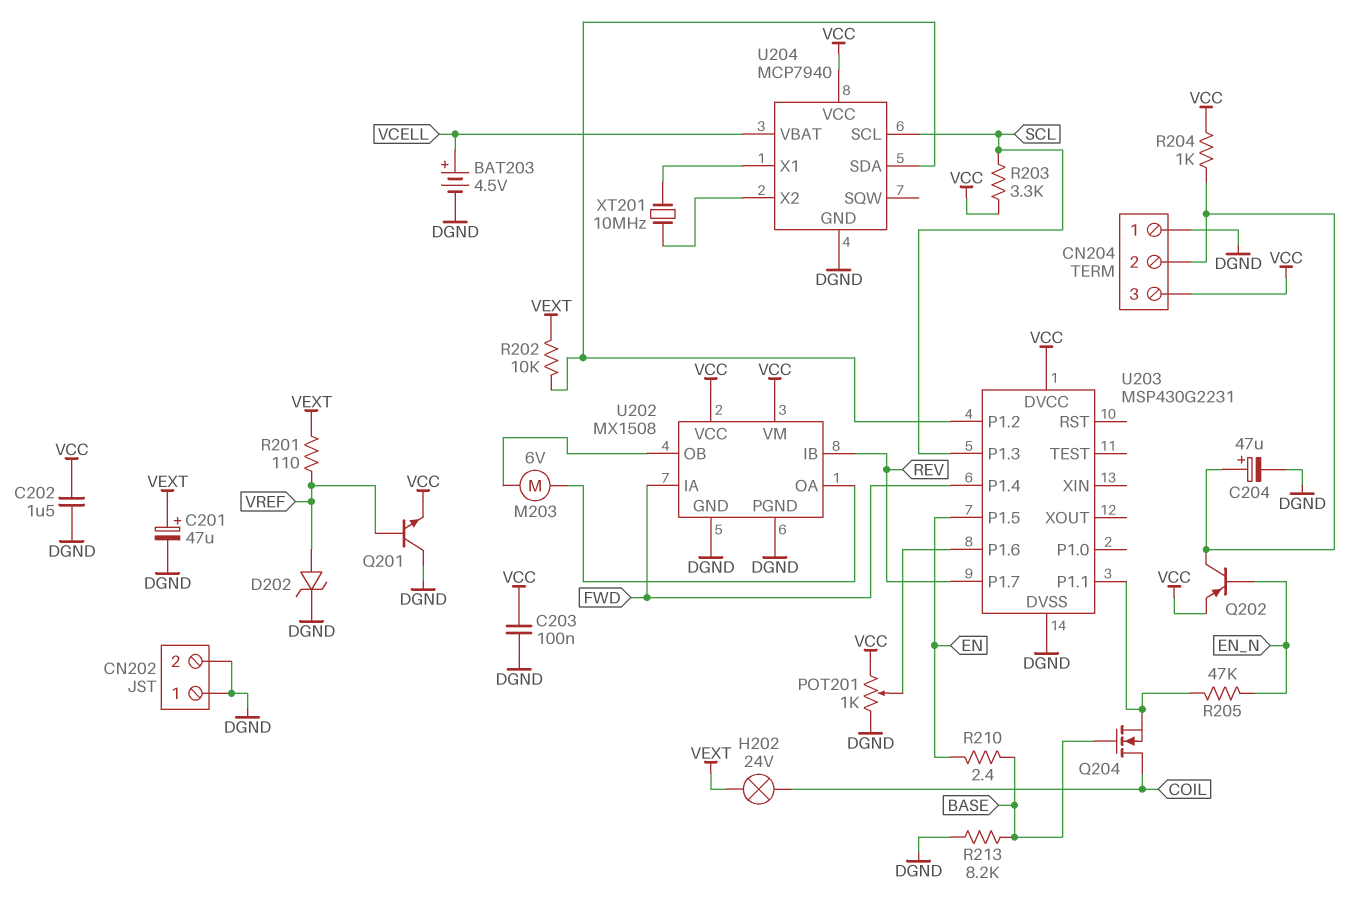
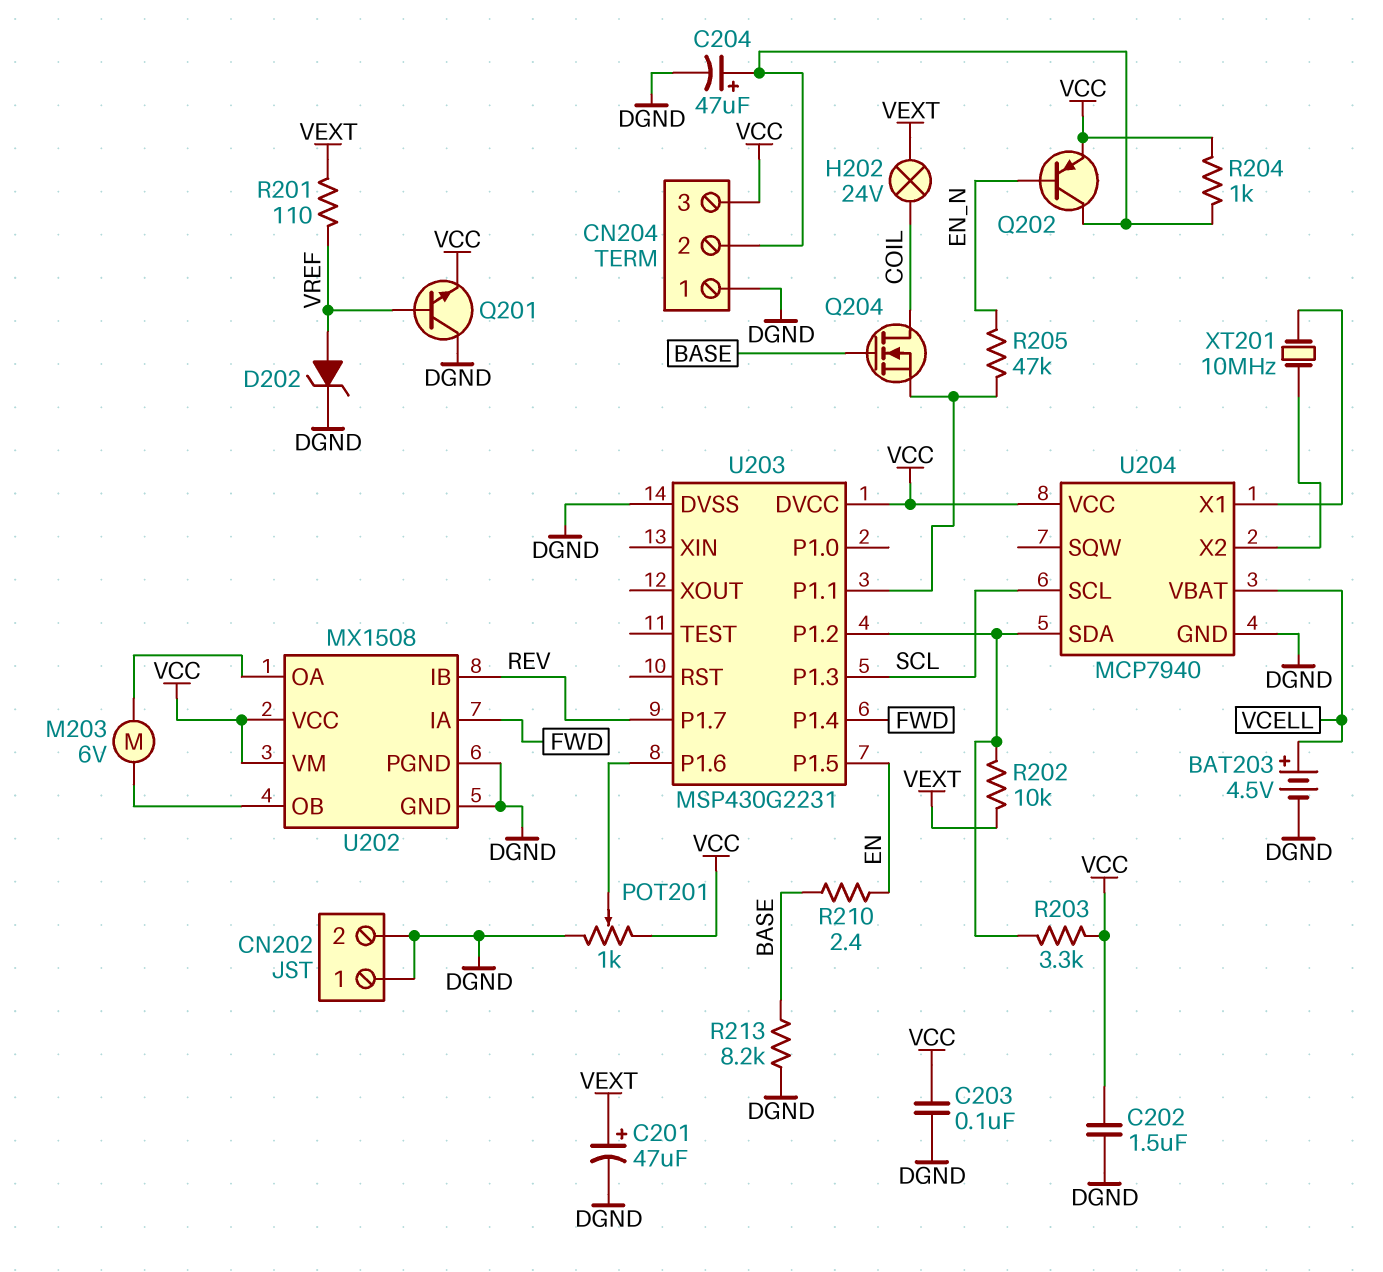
R203: 3.3k (SCL, VCC) -> 3.3k (U203/P1.2, VCC)

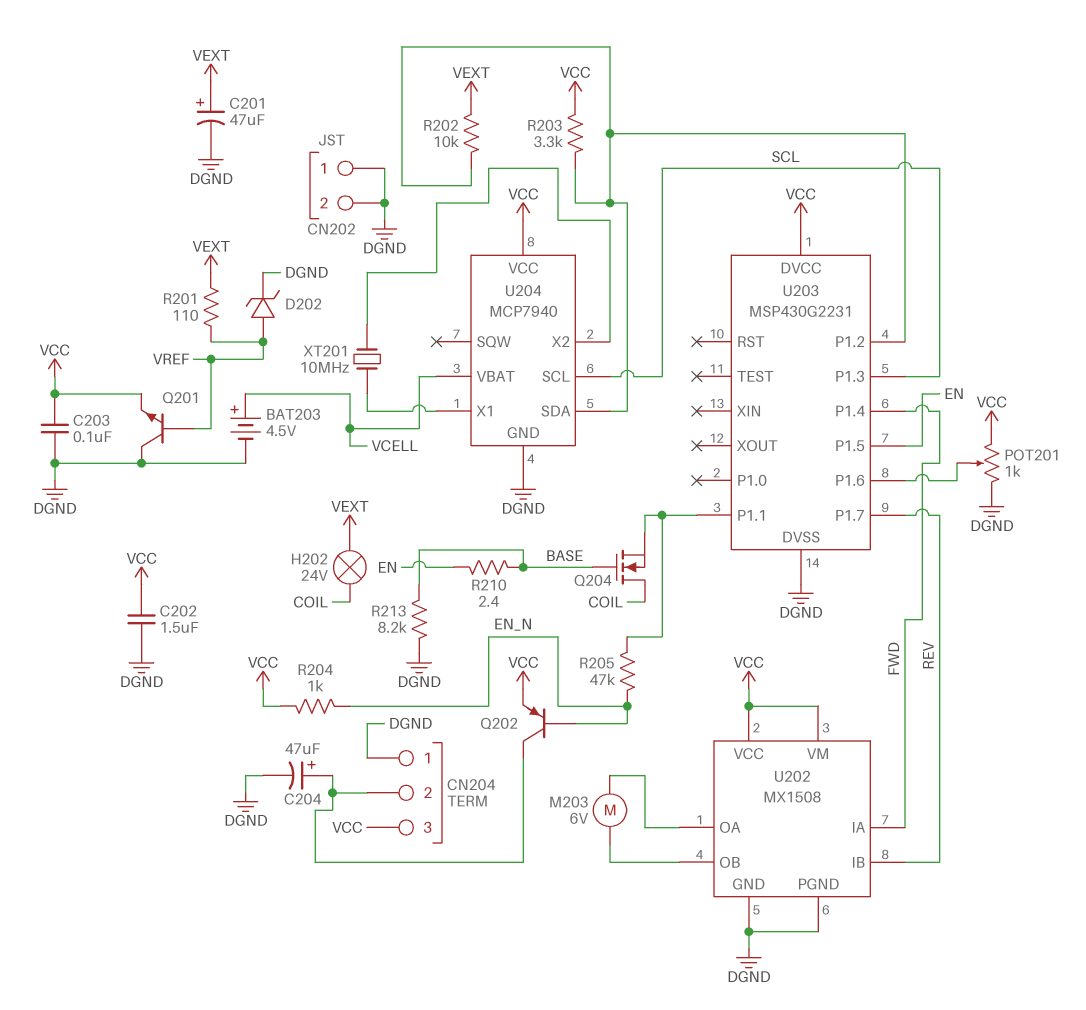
R204: 1k (CN204/2, VCC) -> 1k (EN_N, VCC)

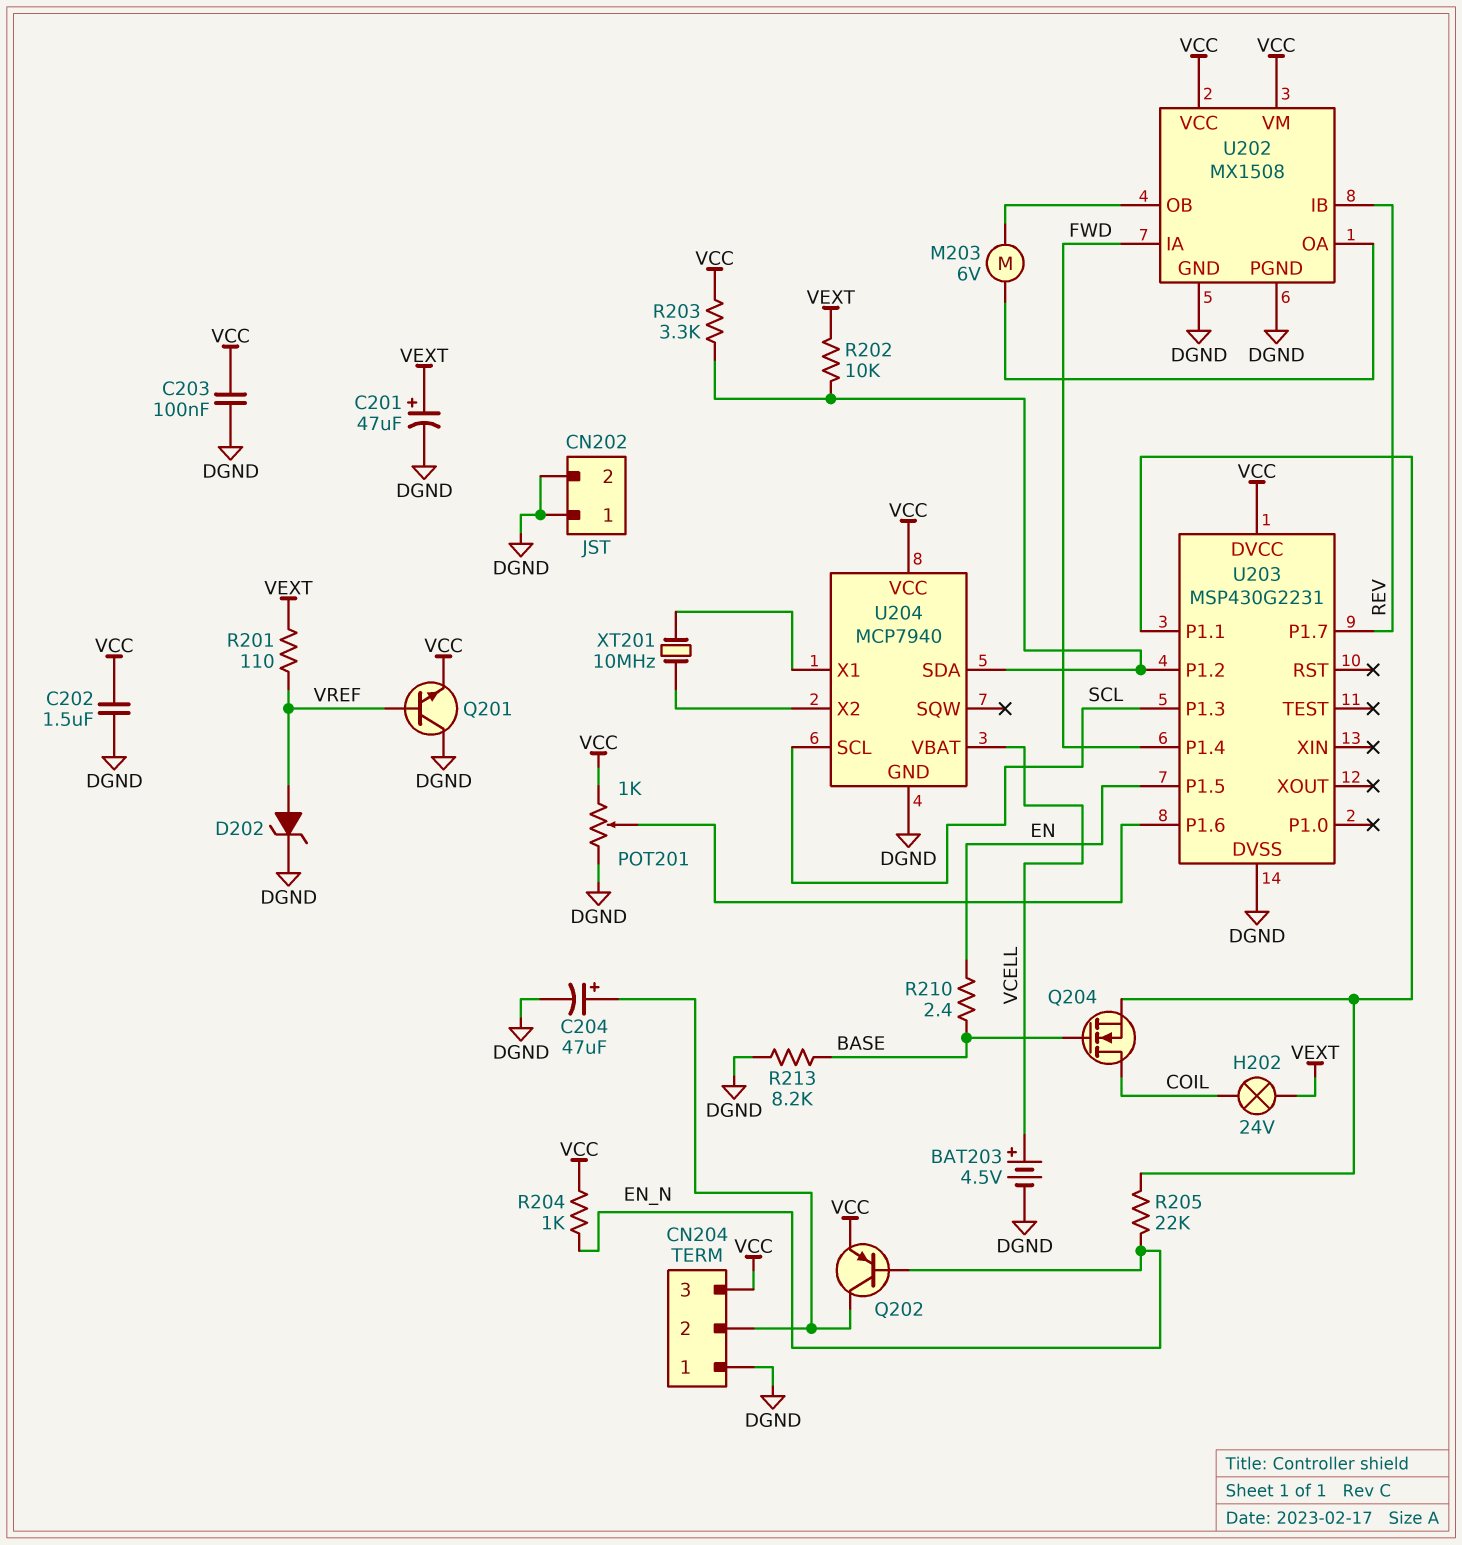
R205: 47k (EN_N, U203/P1.1) -> 22k (EN_N, U203/P1.1)

